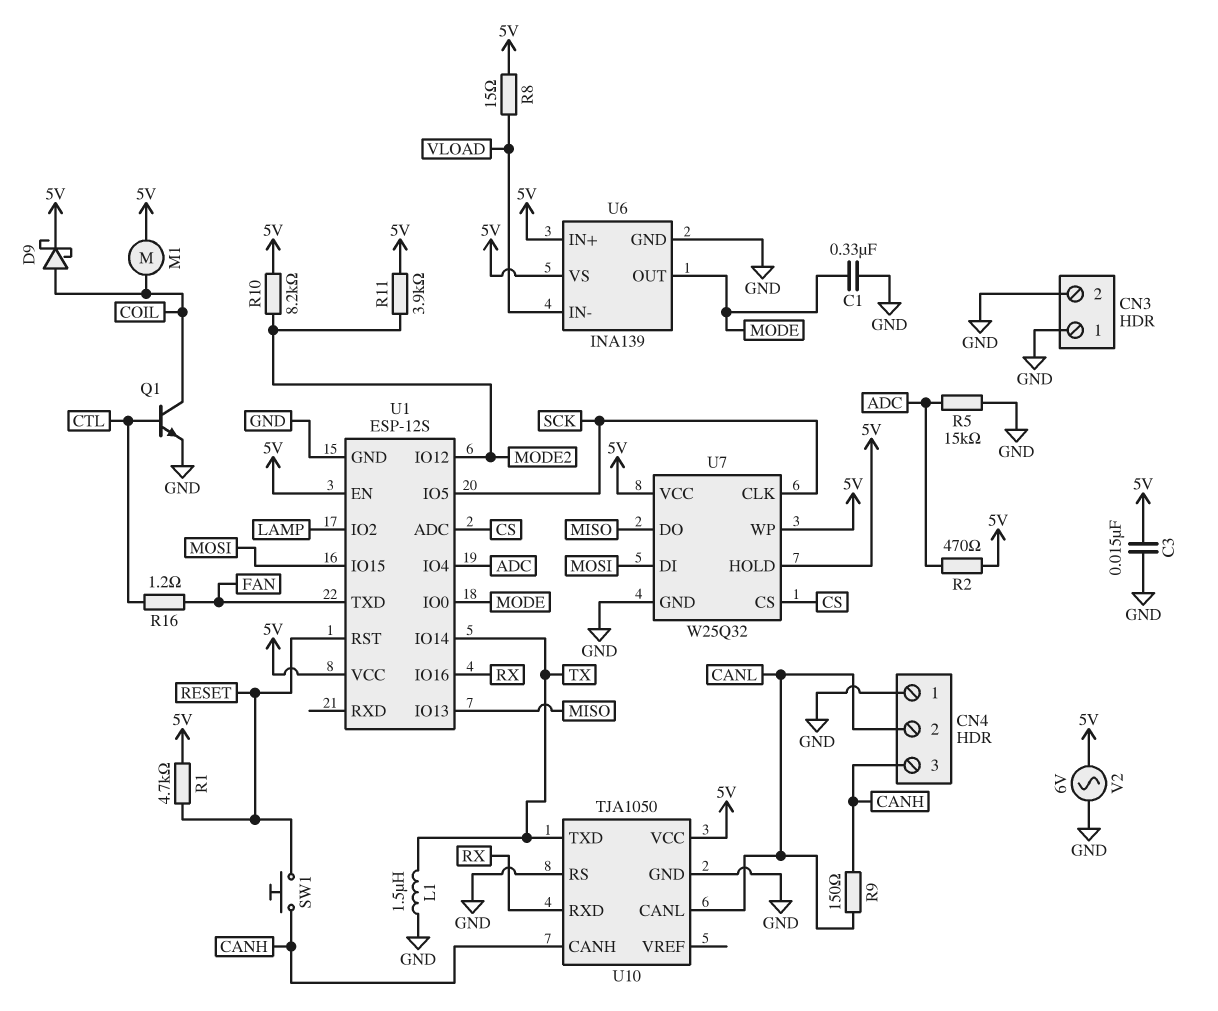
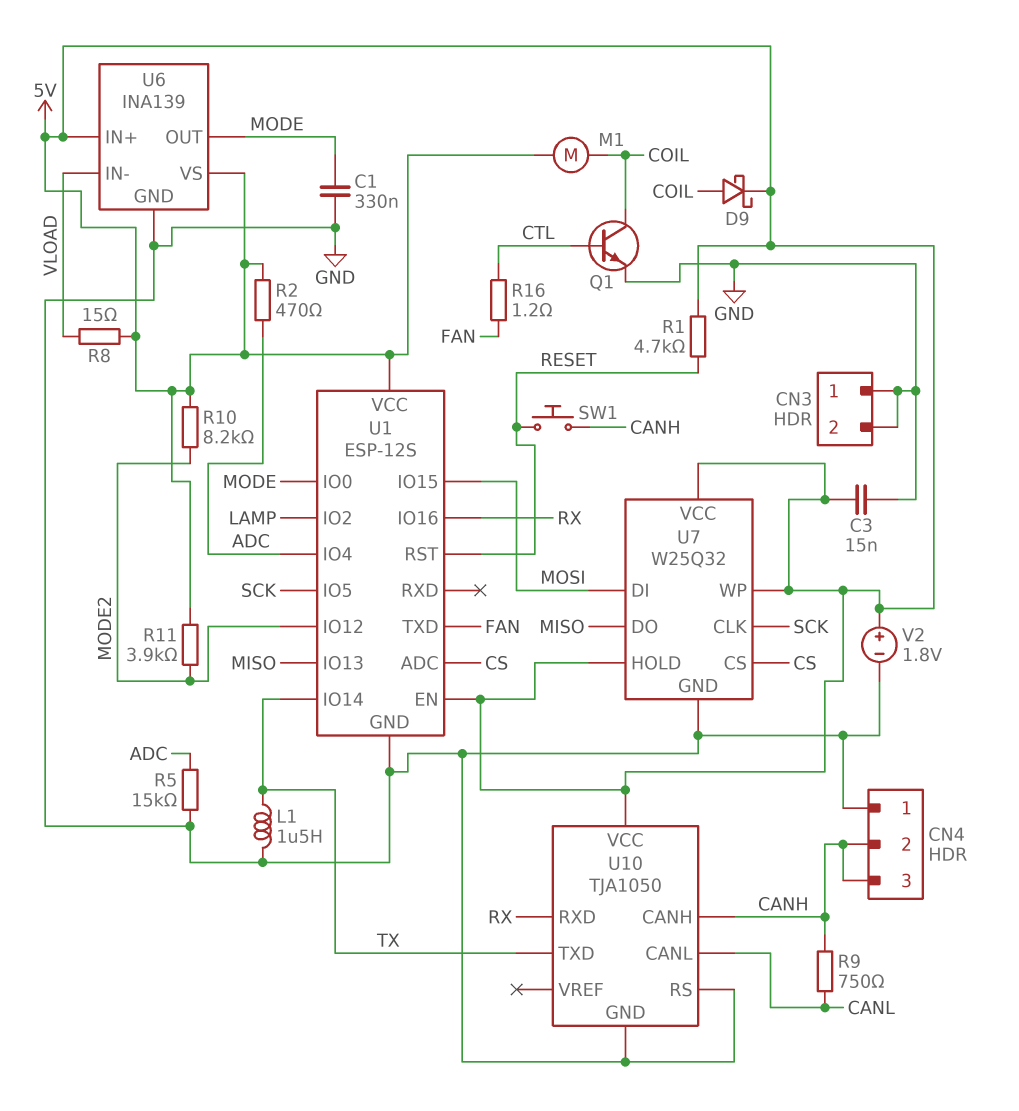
CN4 pin 2: CANL -> CANH
R9: 150 (CANH, CANL) -> 750 (CANH, CANL)
V2: AC 6V (5V, GND) -> 1.8V (plus 5V, minus GND)

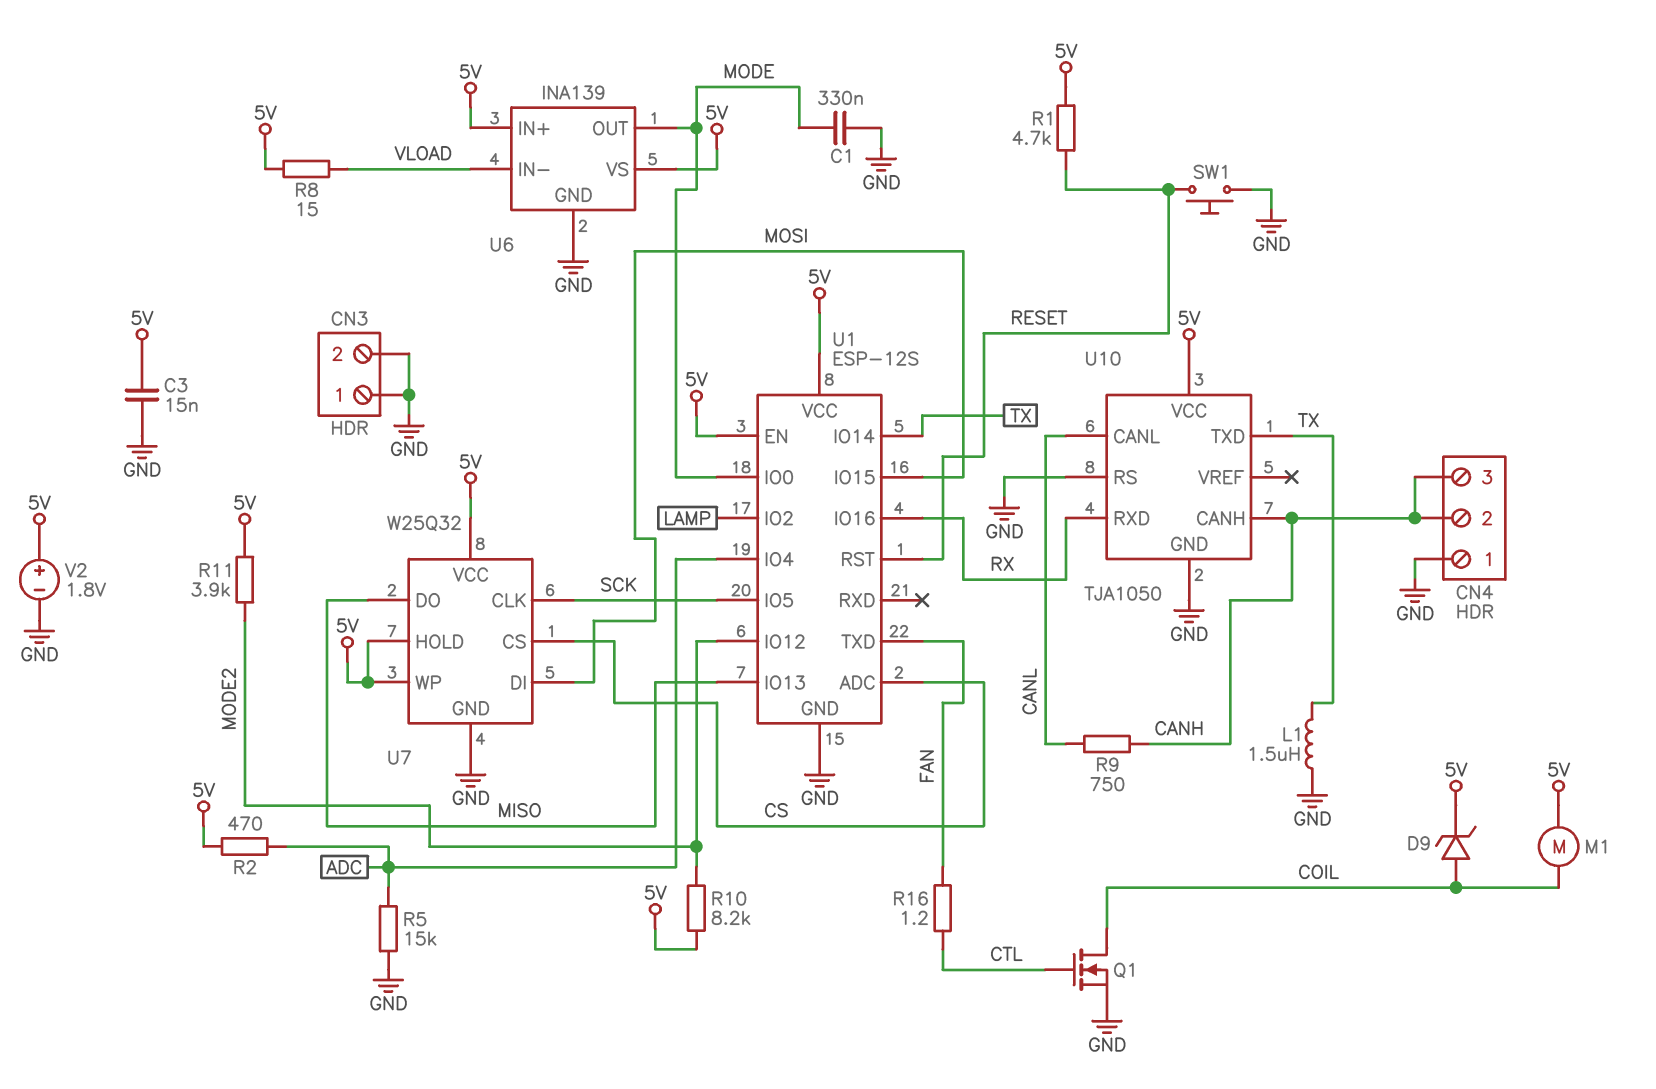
D9: schottky (A COIL, K 5V) -> zener (A COIL, K 5V)
Q1: NPN (B CTL, C COIL, E GND) -> NMOS (G CTL, D COIL, S GND)
SW1: button (CANH, RESET) -> button (GND, RESET)

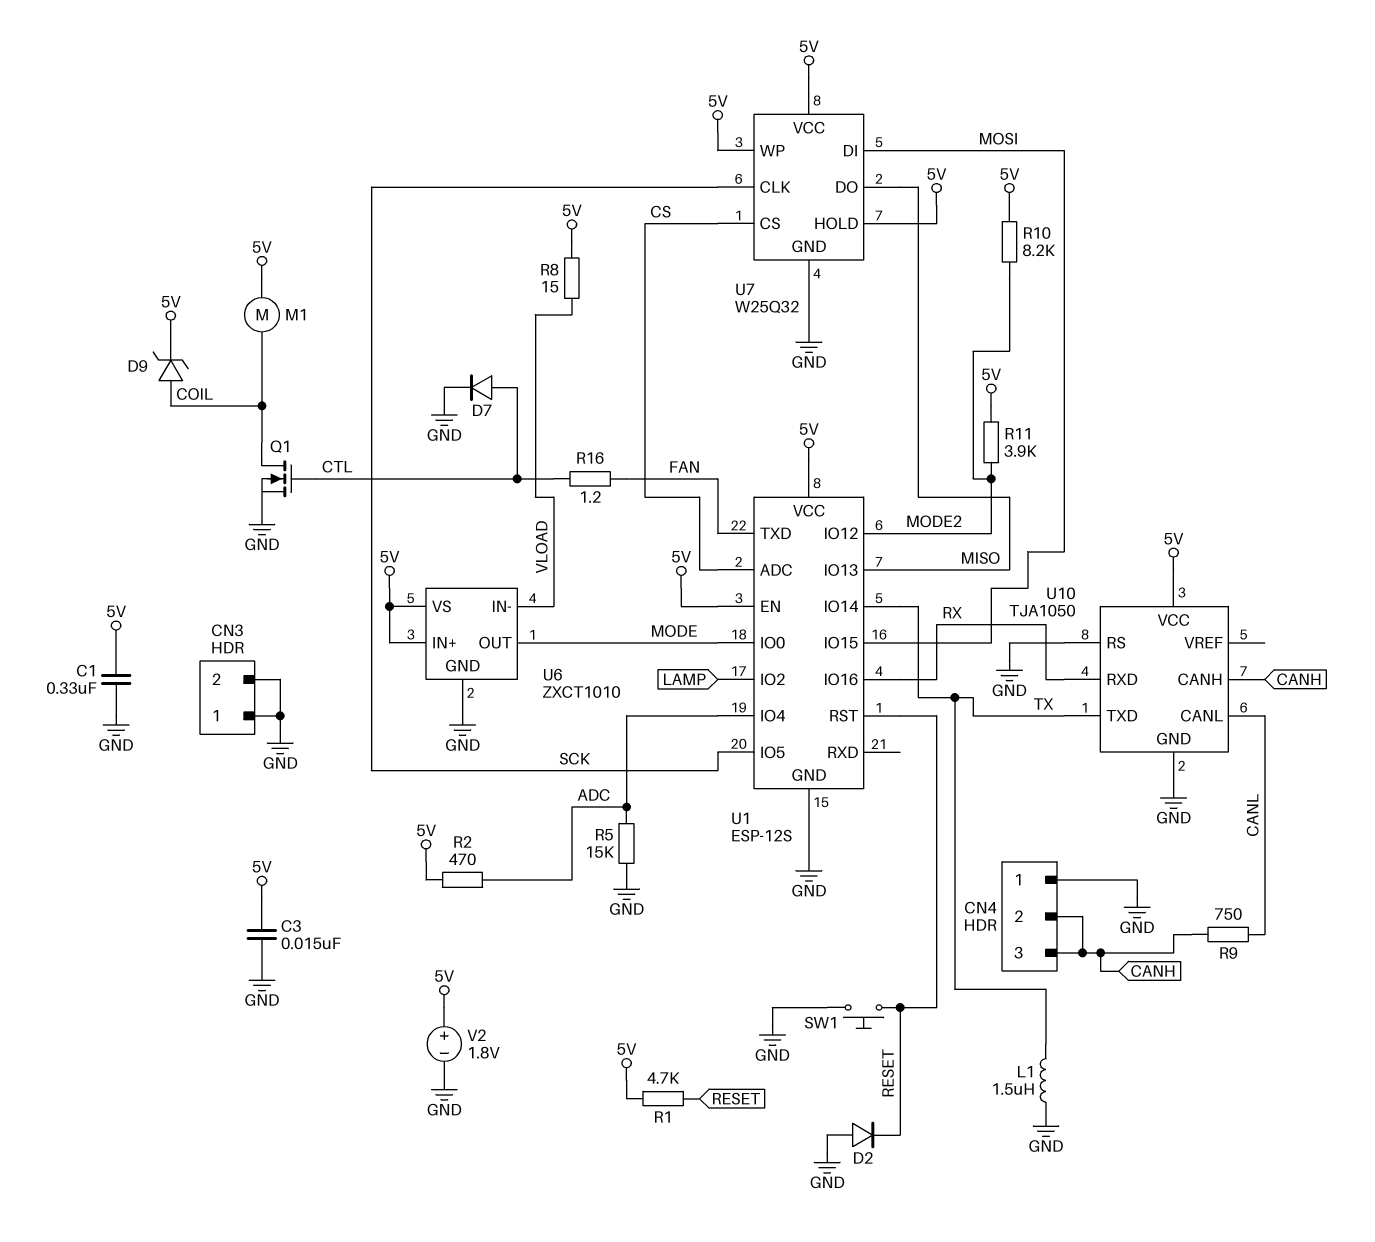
C1: 330nF (GND, MODE) -> 330nF (5V, GND)
D2: none -> diode (A GND, K RESET)
D7: none -> diode (A CTL, K GND)
U6: INA139 -> ZXCT1010

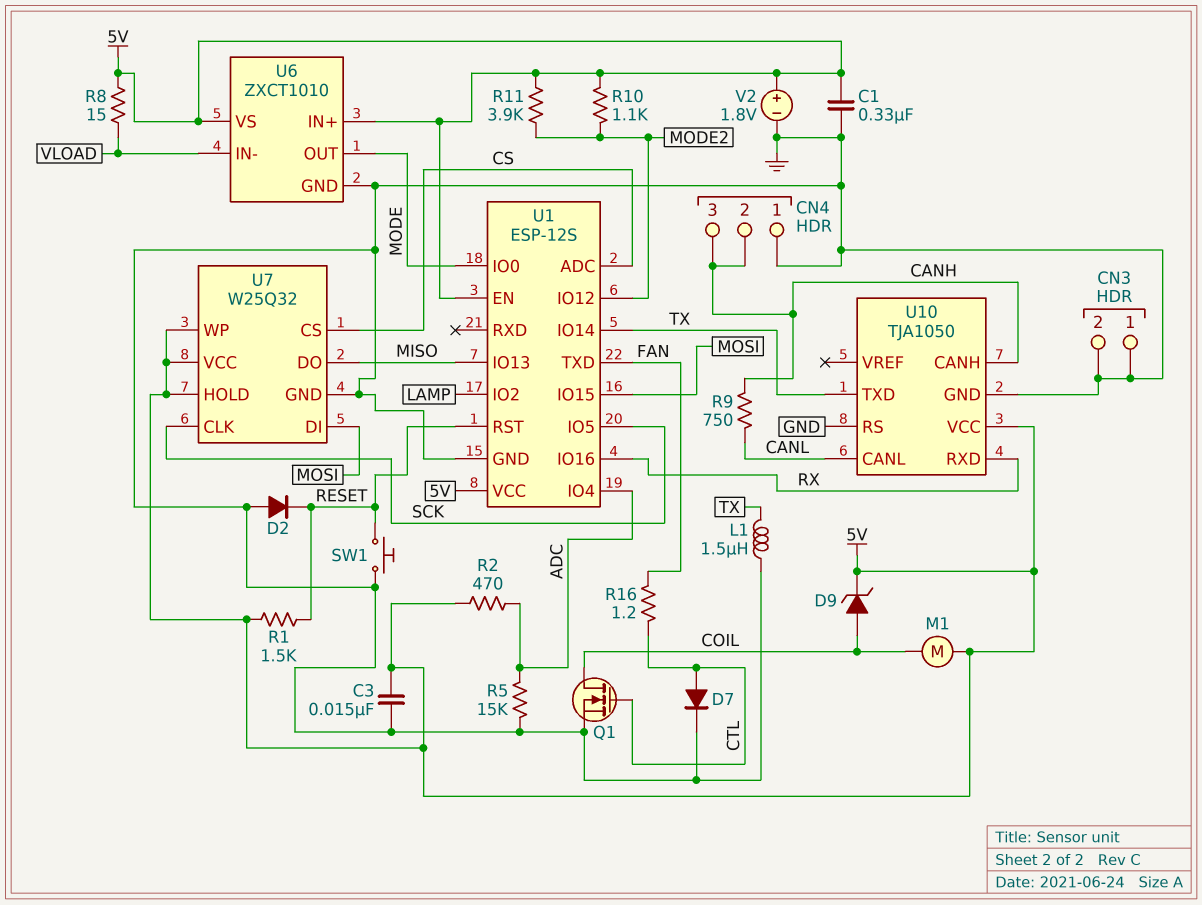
R1: 4.7k (5V, RESET) -> 1.5k (5V, RESET)
R10: 8.2k (5V, MODE2) -> 1.1k (5V, MODE2)

